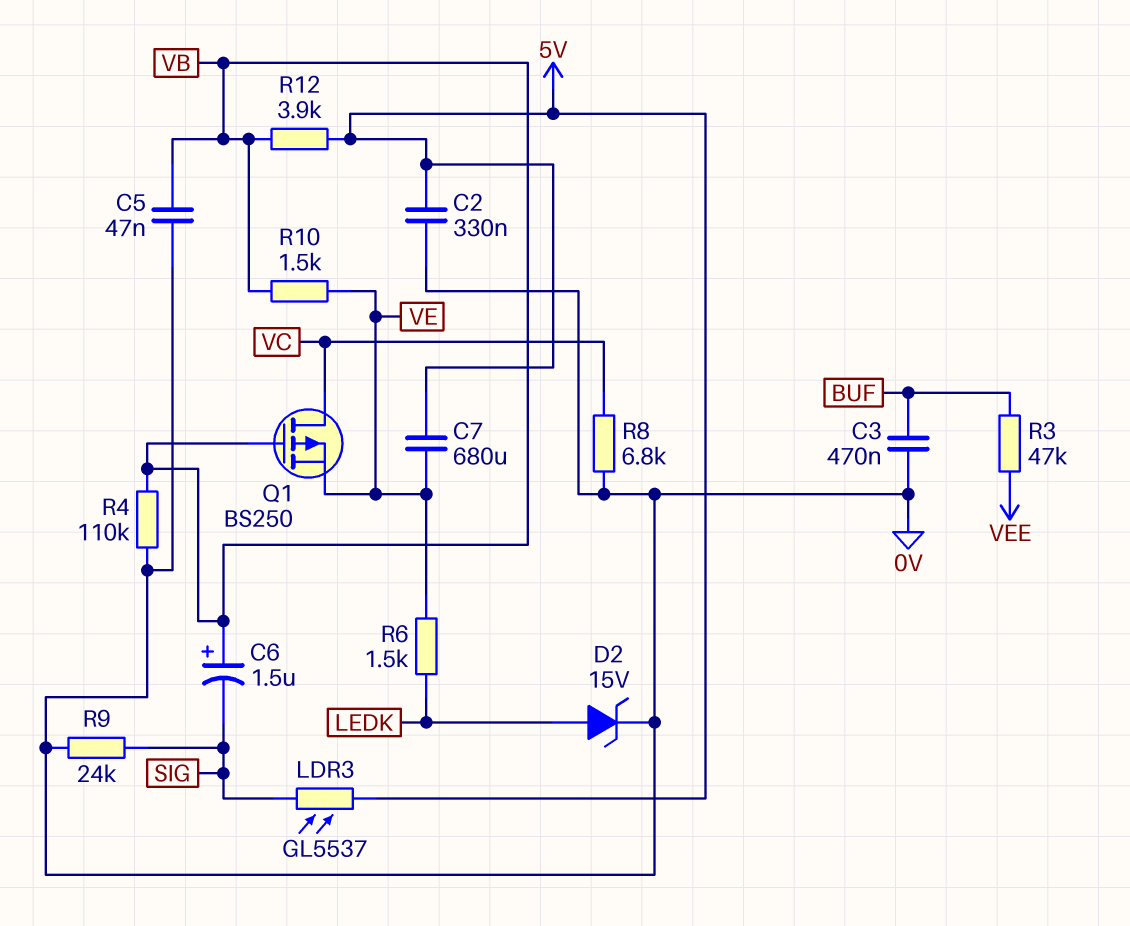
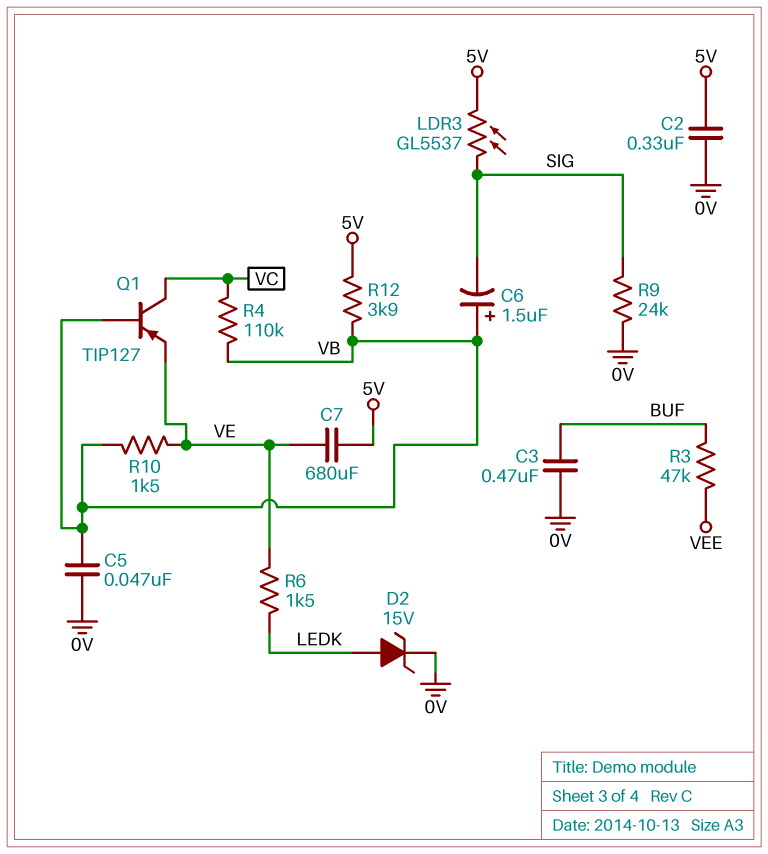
Q1: PMOS BS250 (G VB, D VC, S VE) -> PNP TIP127 (B VB, C VC, E VE)
R4: 110k (0V, VB) -> 110k (VB, VC)
R8: 6.8k (0V, VC) -> none

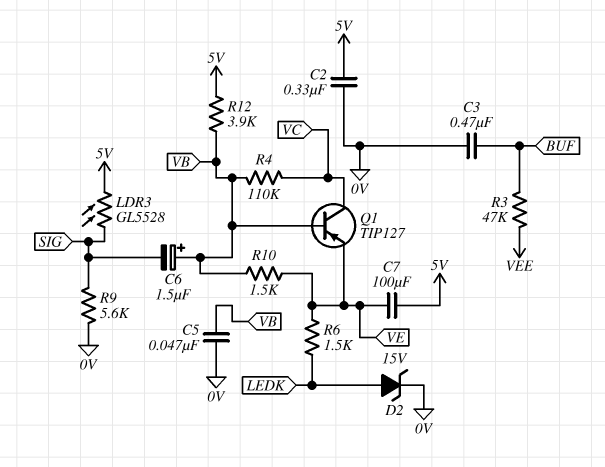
C7: 680uF (5V, VE) -> 100uF (5V, VE)
LDR3: GL5537 (5V, SIG) -> GL5528 (5V, SIG)
R9: 24k (0V, SIG) -> 5.6k (0V, SIG)

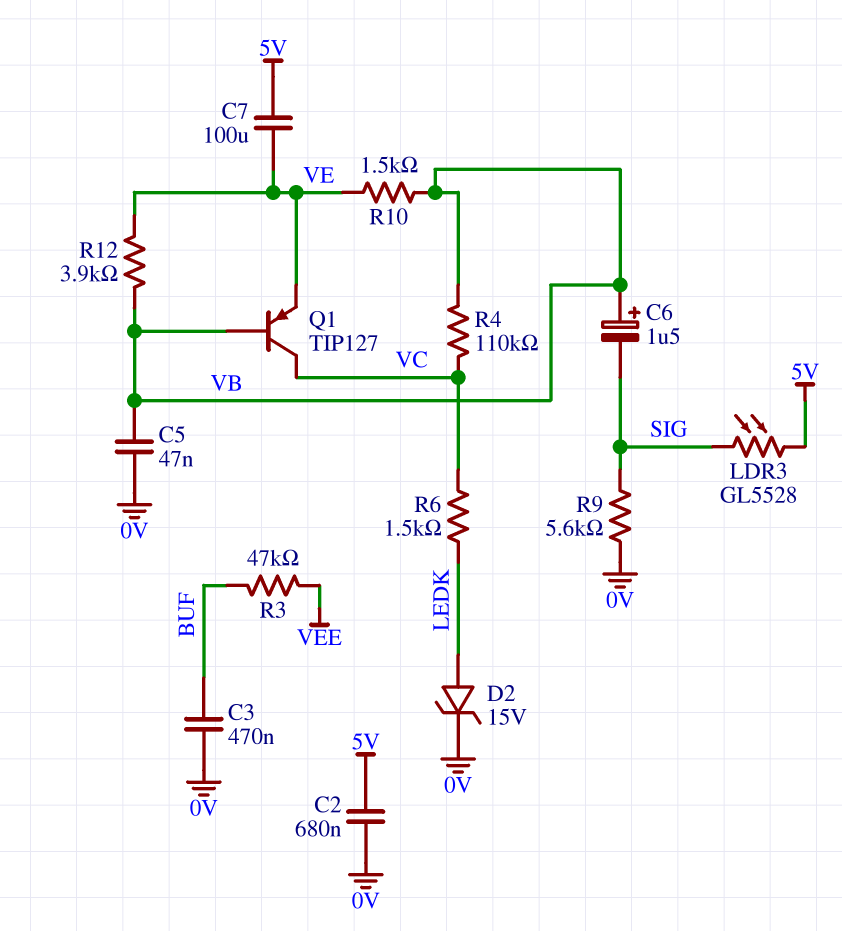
C2: 330nF (0V, 5V) -> 680nF (0V, 5V)
R6: 1.5k (LEDK, VE) -> 1.5k (LEDK, VC)
R12: 3.9k (5V, VB) -> 3.9k (VB, VE)

